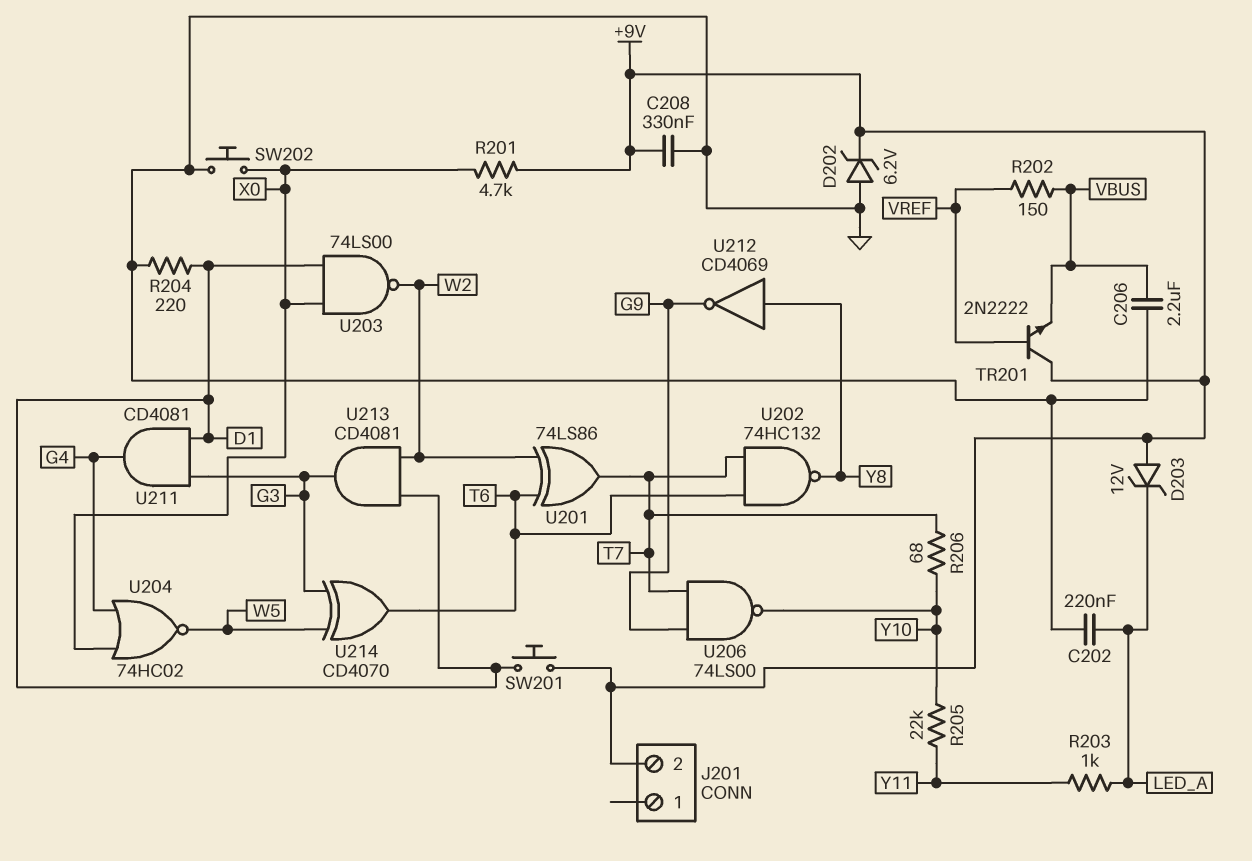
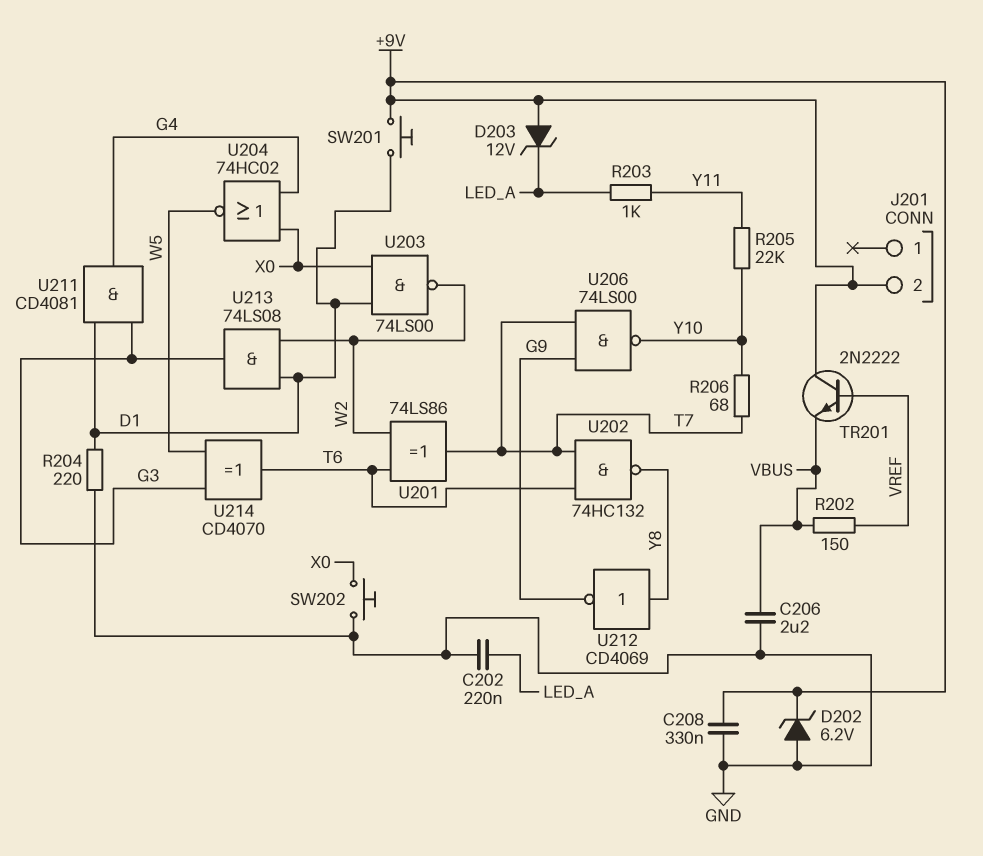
R201: 4.7k (+9V, X0) -> none
U213: AND CD4081 (in D1, in W2, out G3) -> AND 74LS08 (in D1, in W2, out G3)

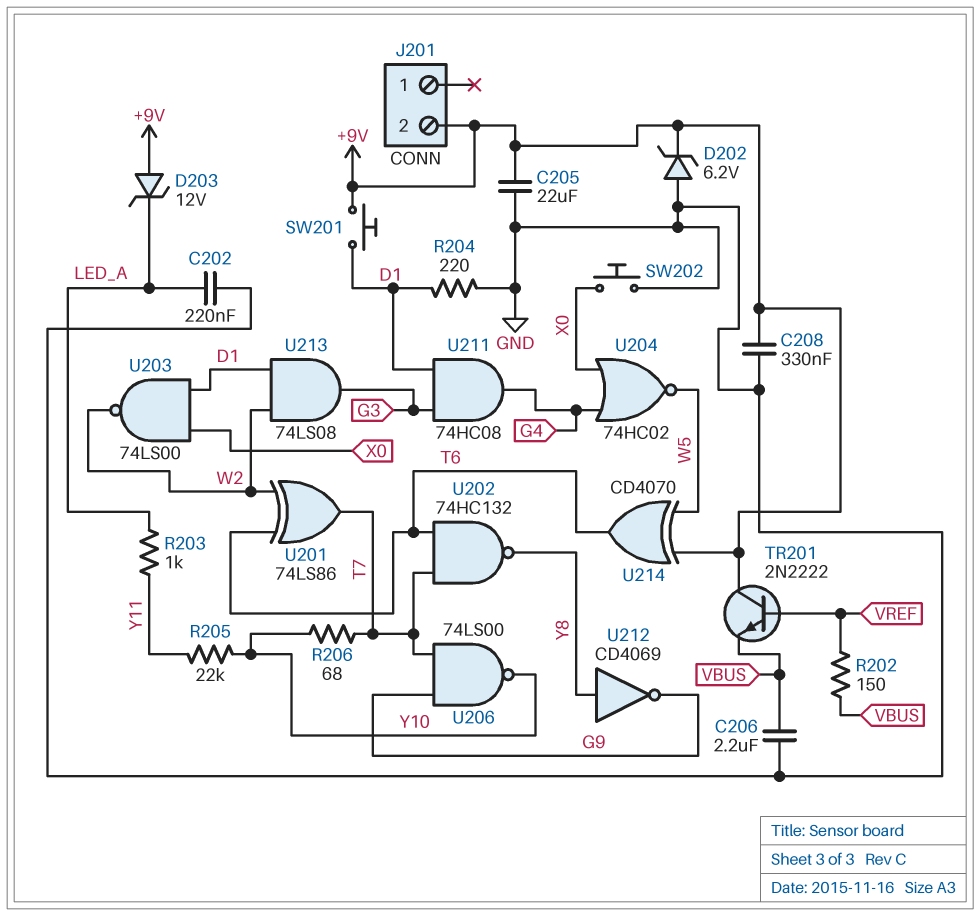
C205: none -> 22uF (+9V, GND)
U211: AND CD4081 (in D1, in G3, out G4) -> AND 74HC08 (in D1, in G3, out G4)
U214: XOR CD4070 (in G3, in W5, out T6) -> XOR CD4070 (in +9V, in W5, out T6)

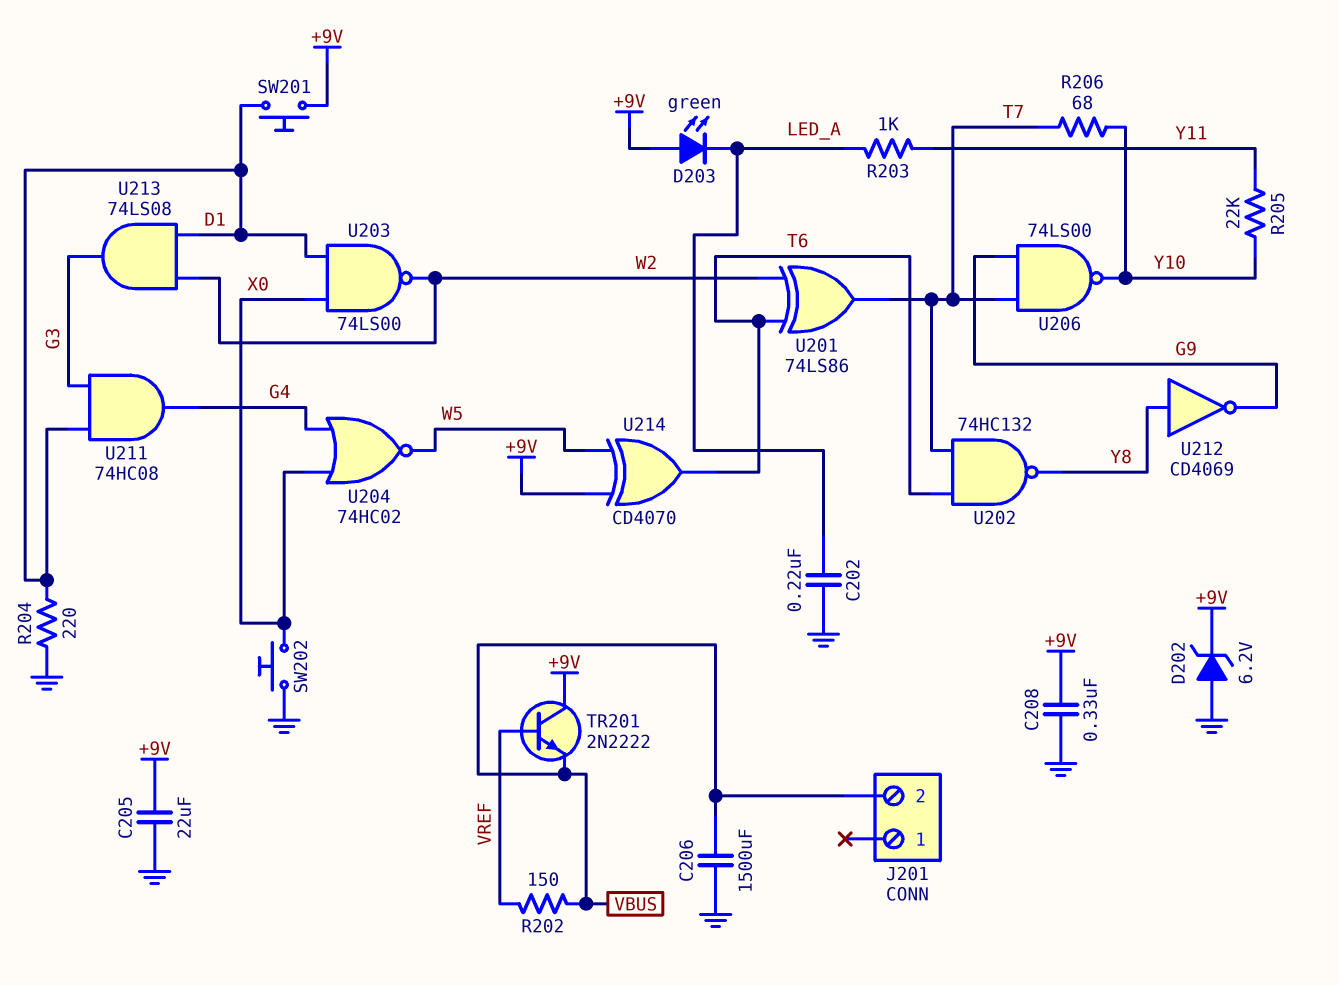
C206: 2.2uF (GND, VBUS) -> 1500uF (GND, VBUS)
D203: zener 12V (A +9V, K LED_A) -> LED green (A +9V, K LED_A)
J201 pin 2: +9V -> VBUS

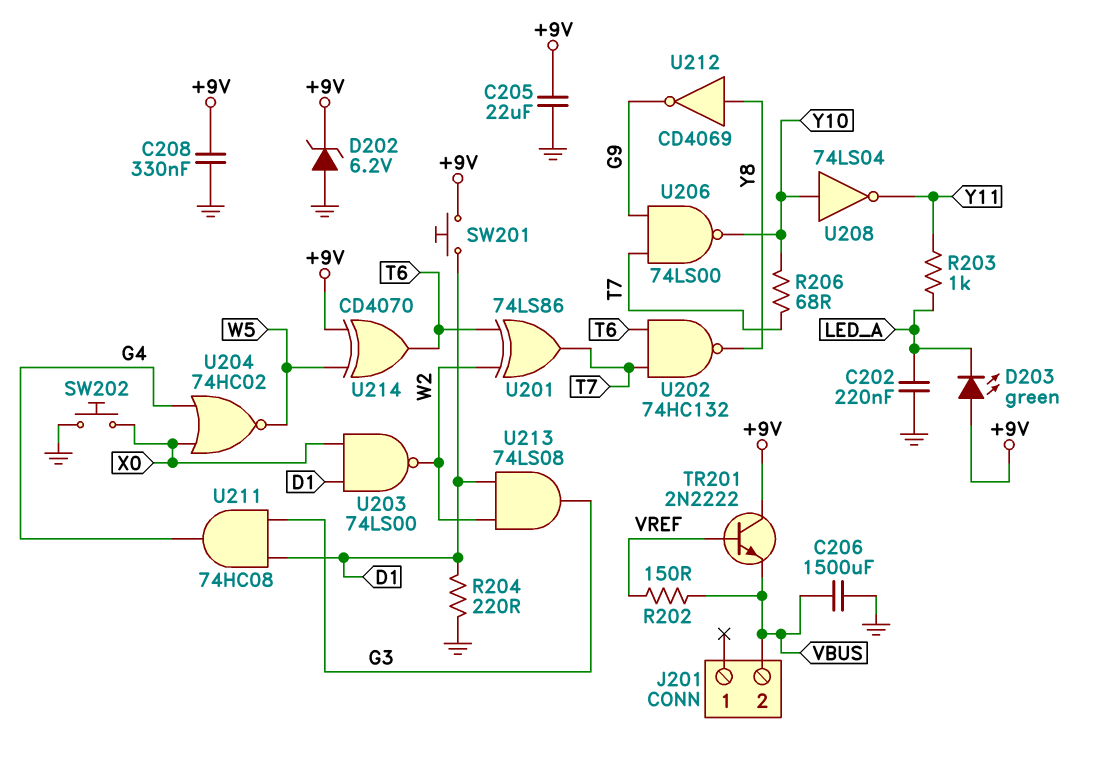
R205: 22k (Y10, Y11) -> none
U208: none -> NOT 74LS04 (in Y10, out Y11)

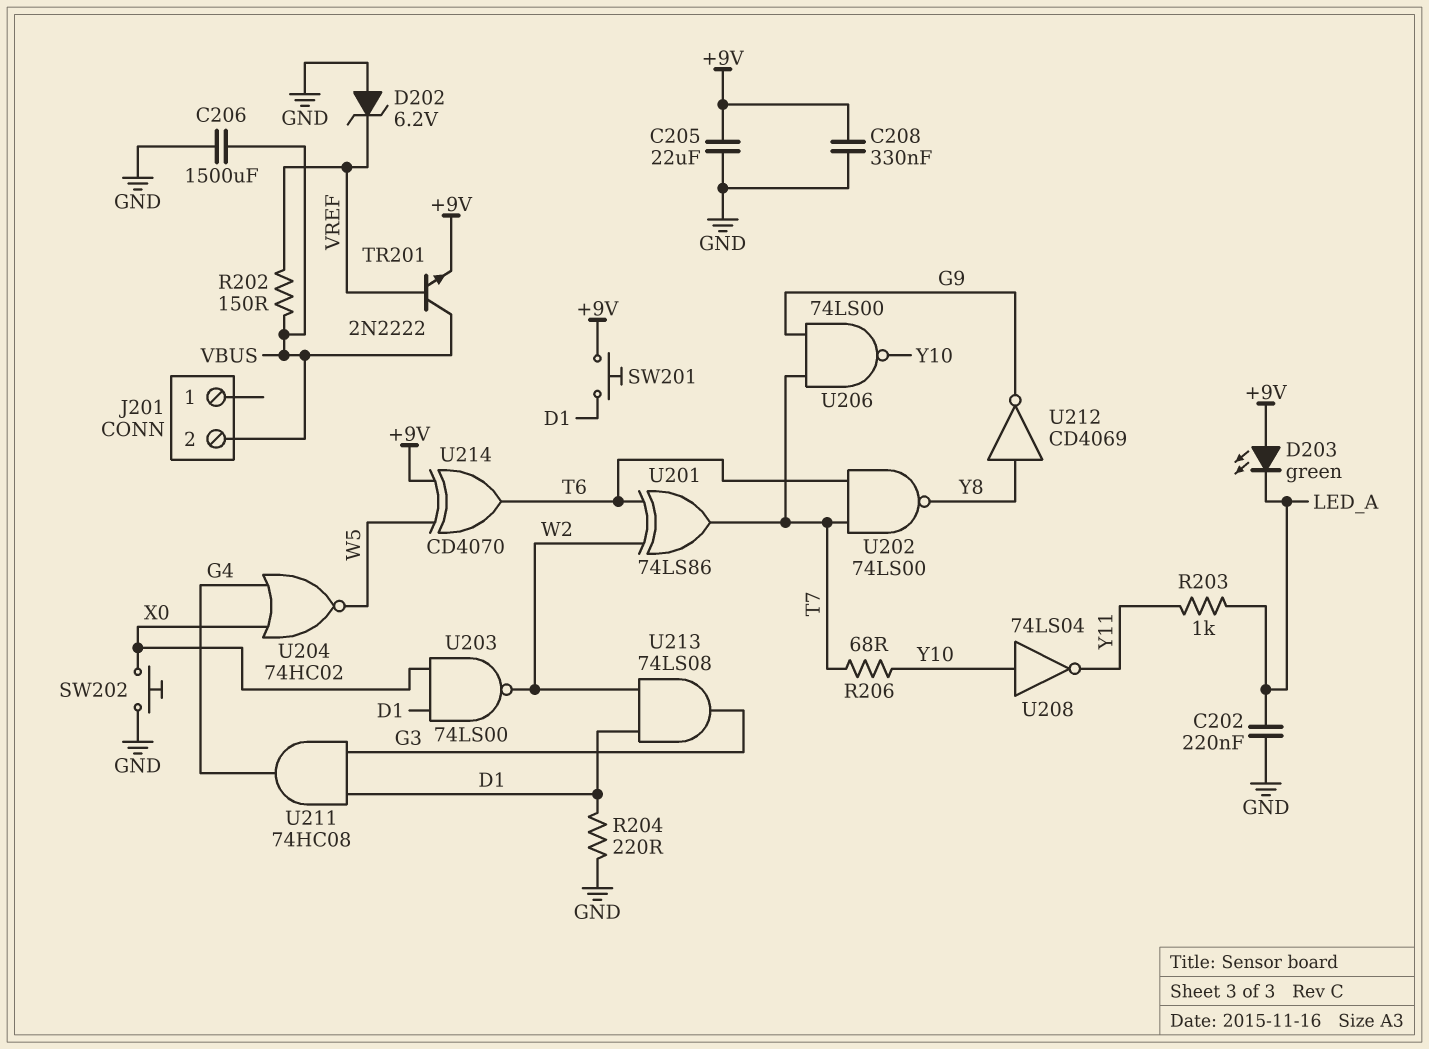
D202: zener 6.2V (A GND, K +9V) -> zener 6.2V (A GND, K VREF)
TR201: NPN 2N2222 (B VREF, C +9V, E VBUS) -> NPN 2N2222 (B VREF, C VBUS, E +9V)
U202: NAND 74HC132 (in T6, in T7, out Y8) -> NAND 74LS00 (in T6, in T7, out Y8)

